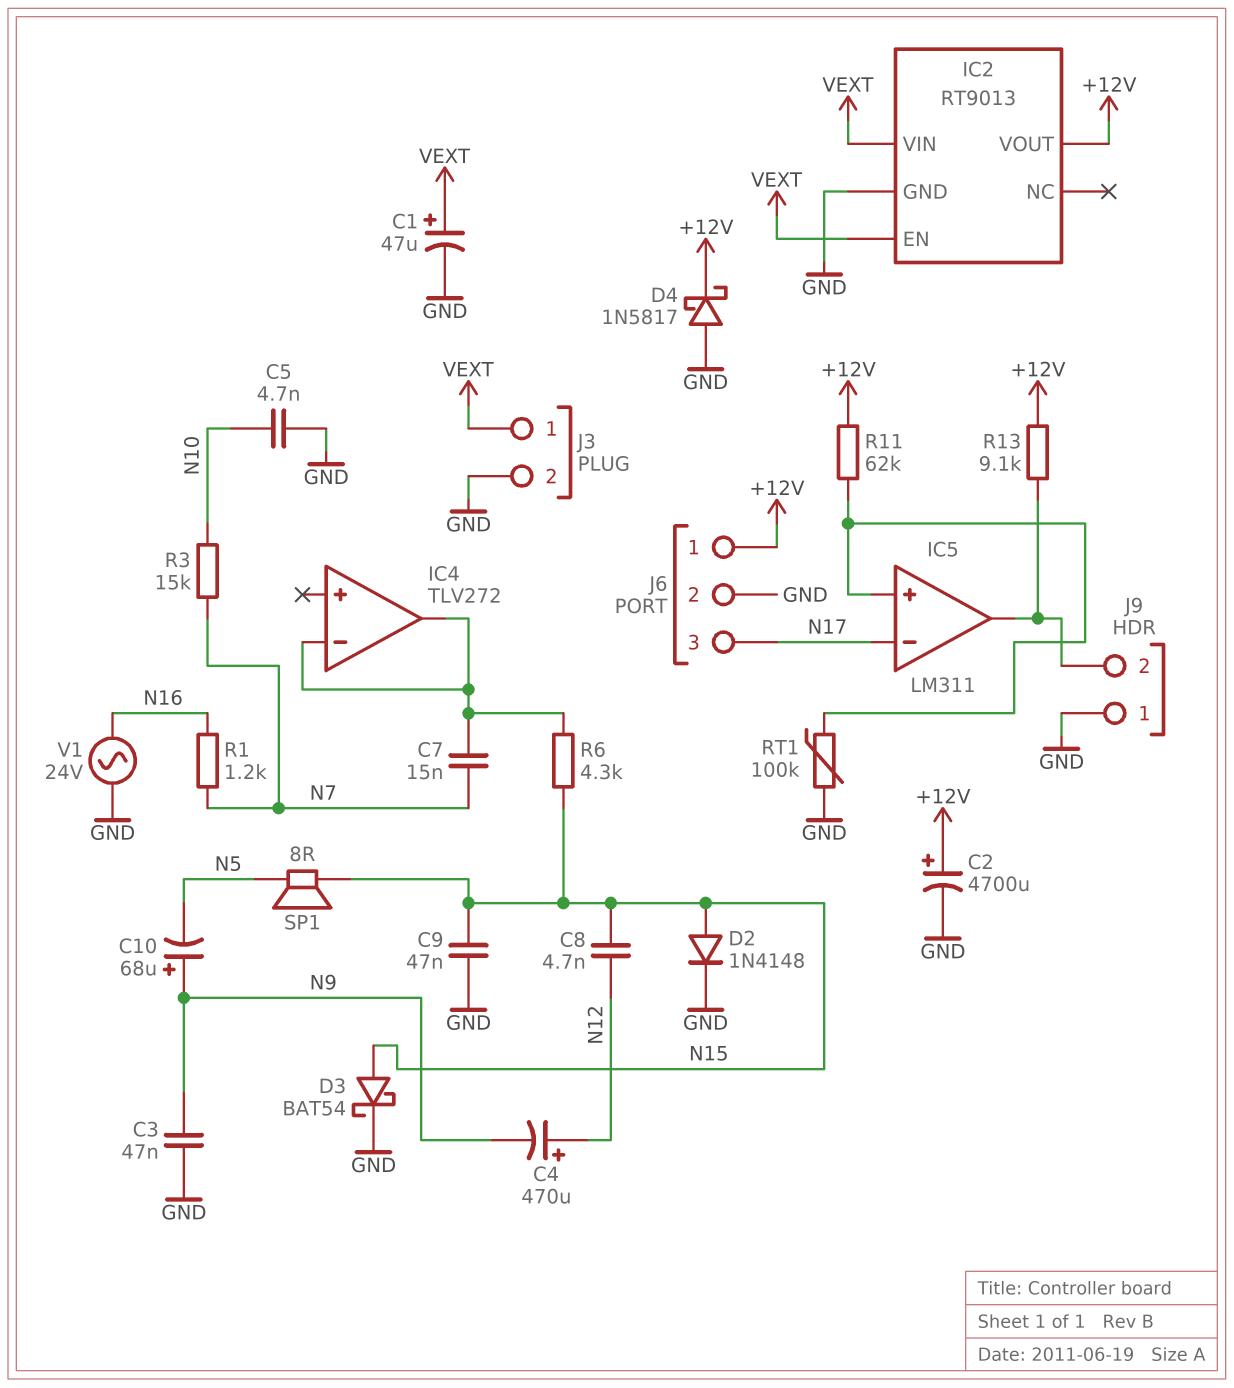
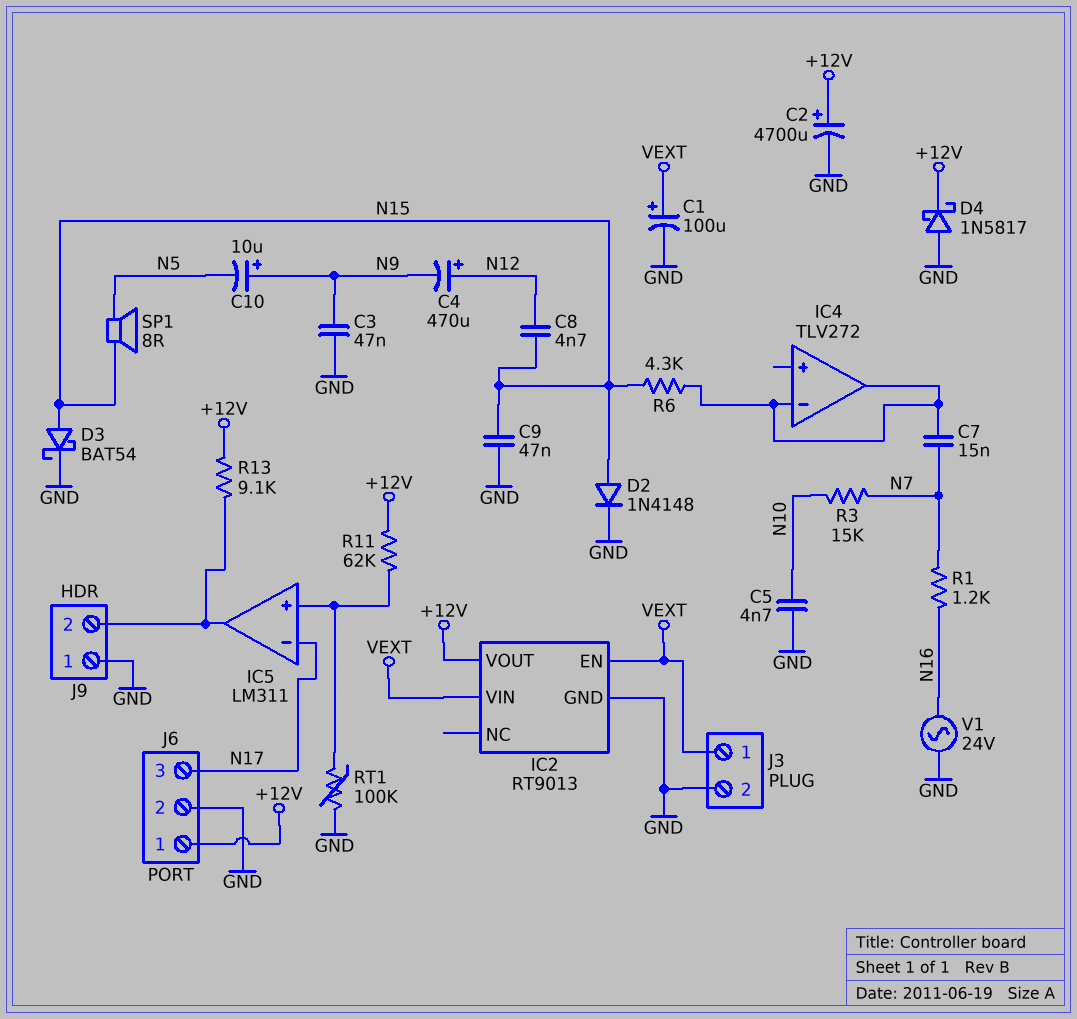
C1: 47uF (plus VEXT, minus GND) -> 100uF (plus VEXT, minus GND)
C10: 68uF (plus N9, minus N5) -> 10uF (plus N9, minus N5)

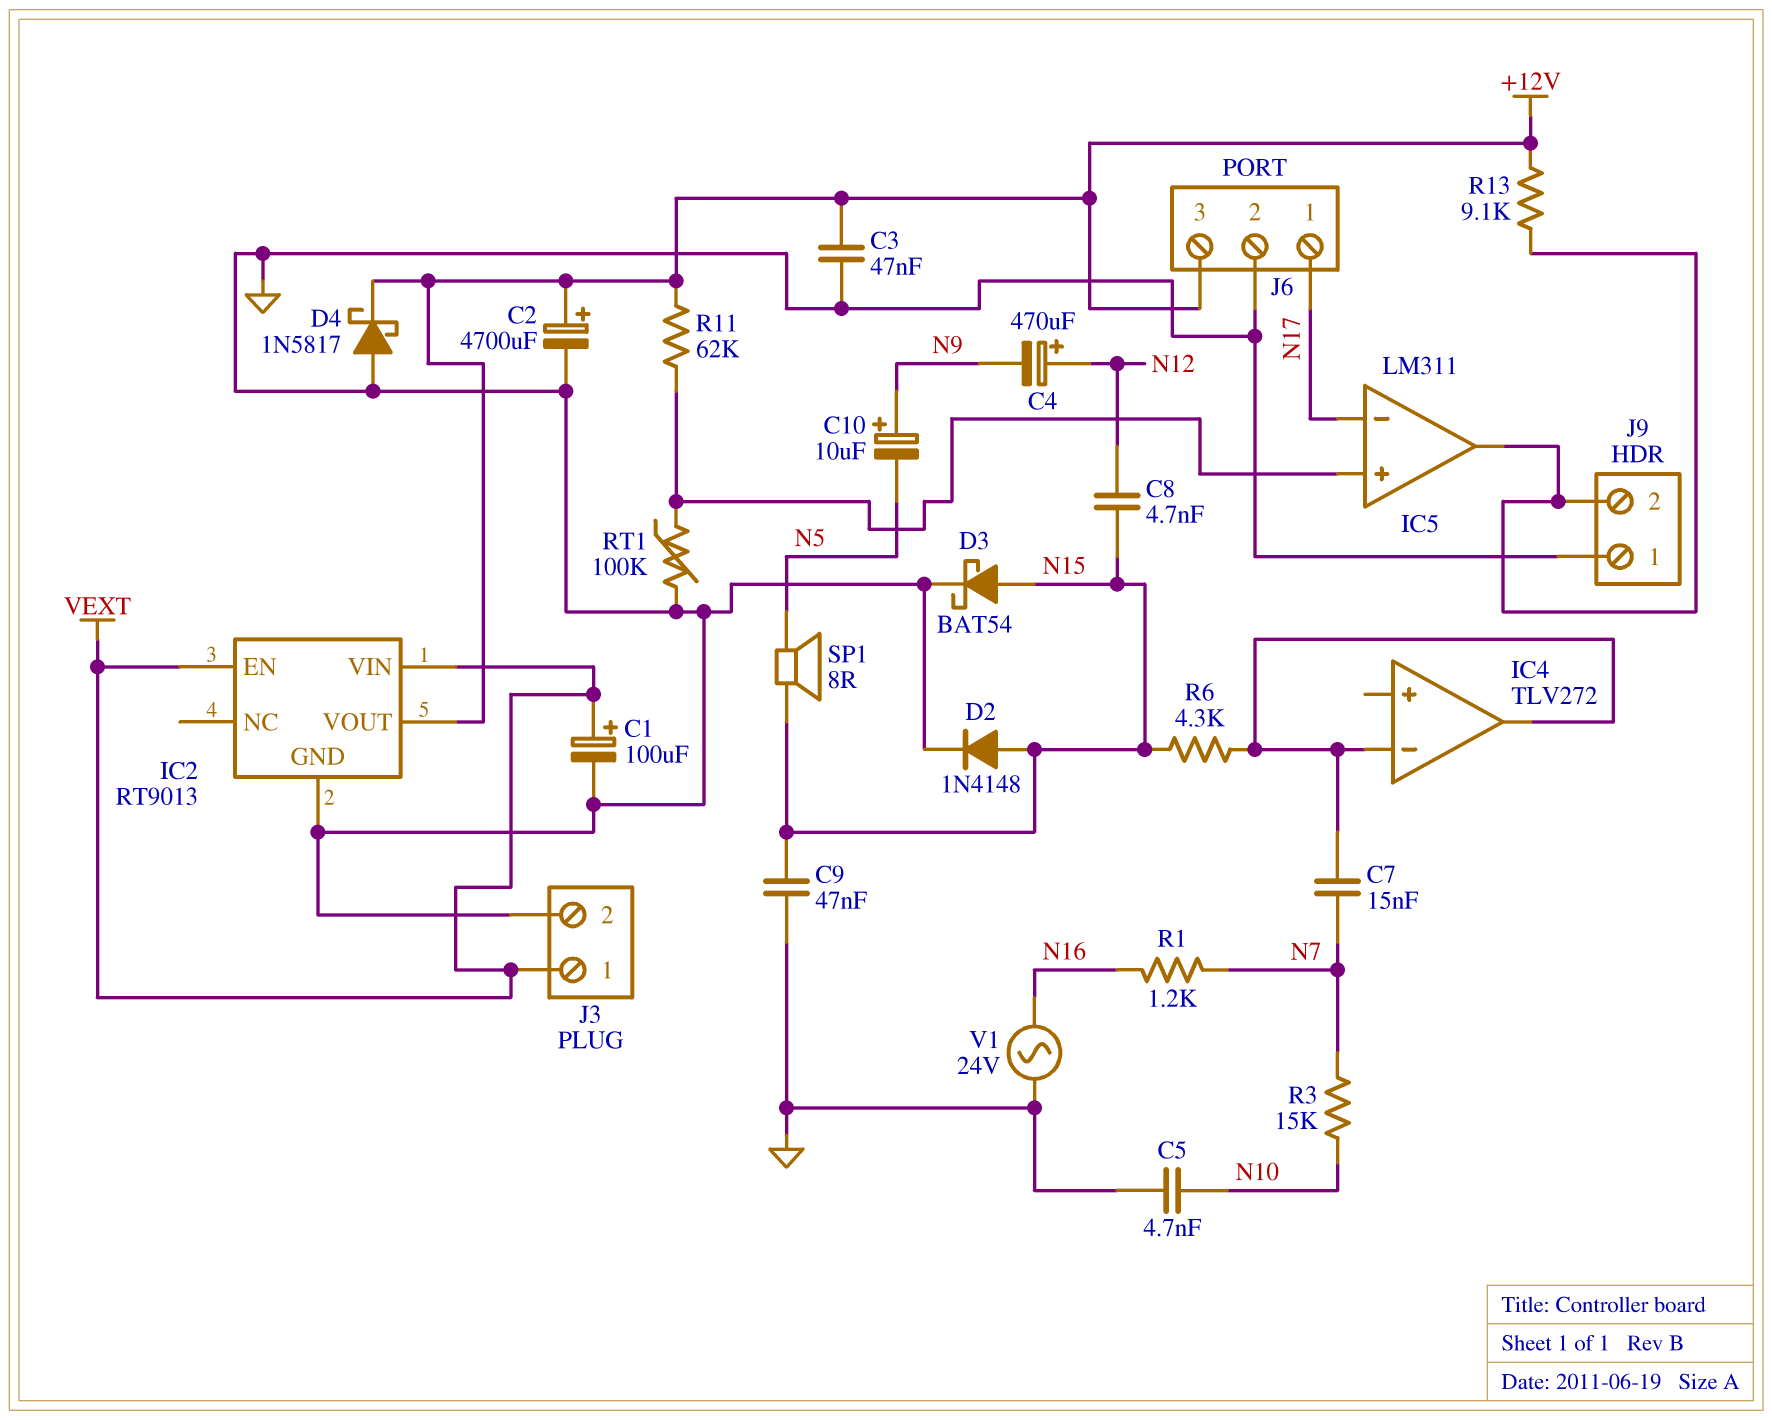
C3: 47nF (GND, N9) -> 47nF (+12V, GND)
J6 pin 1: +12V -> N17
J6 pin 3: N17 -> +12V

